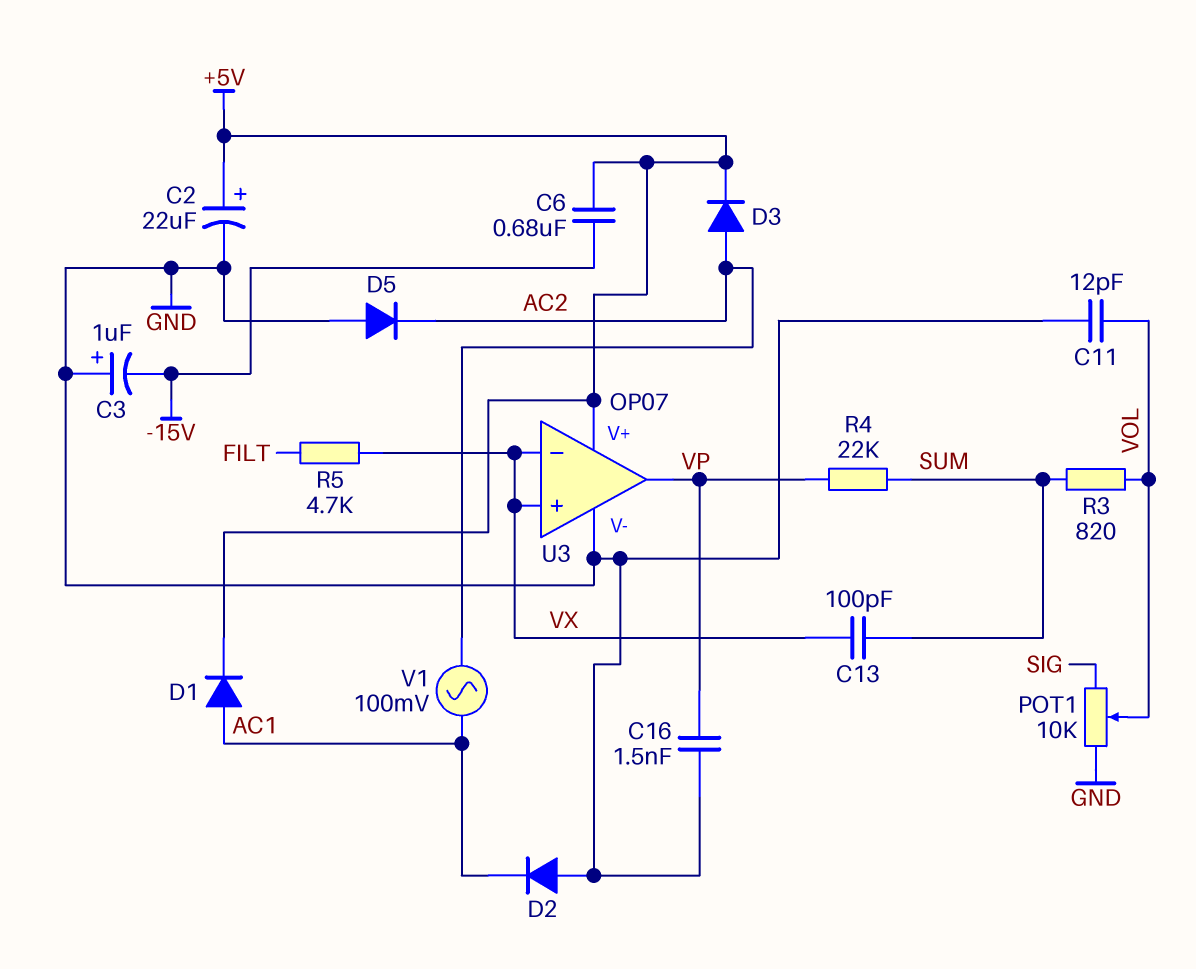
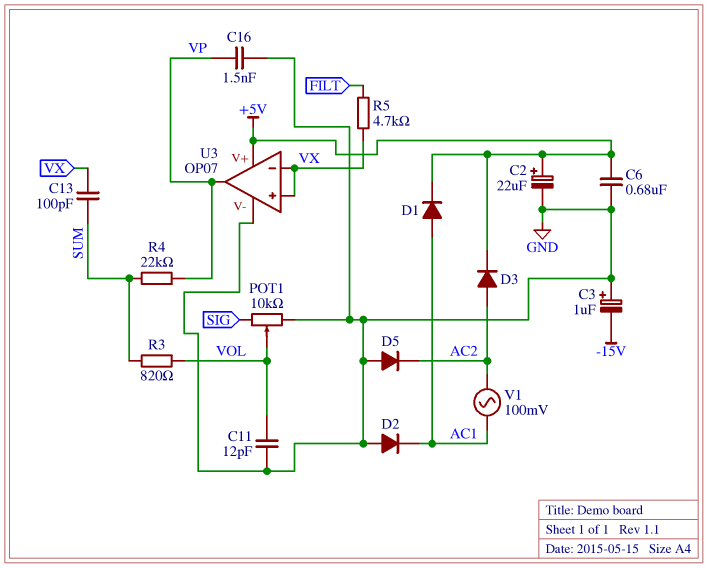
C6: 680nF (+5V, -15V) -> 680nF (+5V, GND)

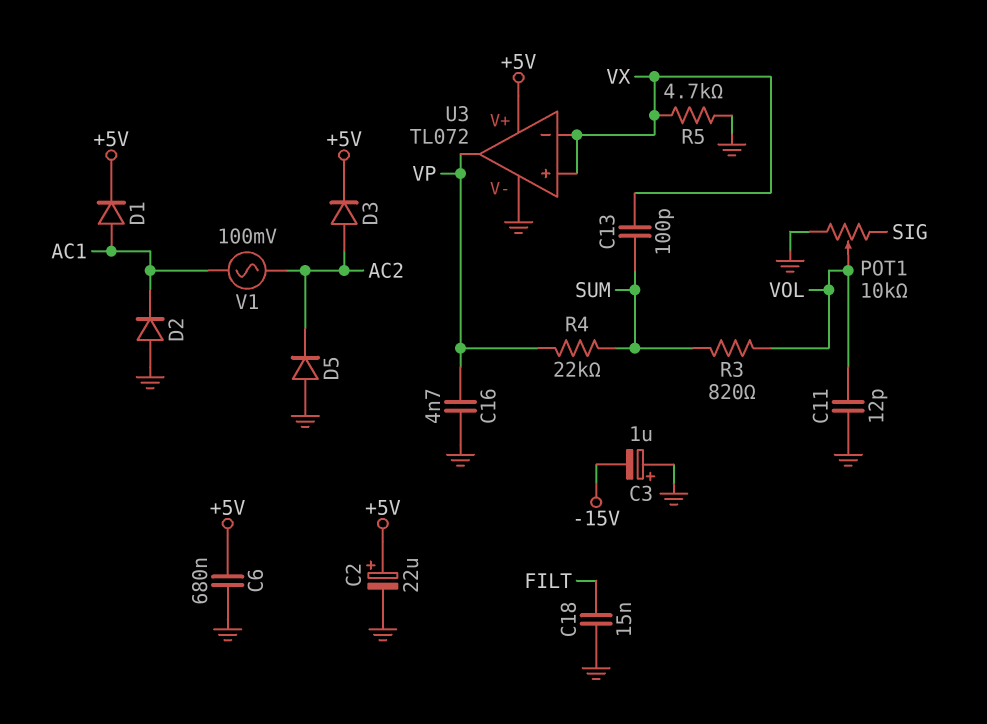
C16: 1.5nF (GND, VP) -> 4.7nF (GND, VP)
C18: none -> 15nF (FILT, GND)
R5: 4.7k (FILT, VX) -> 4.7k (GND, VX)
U3: OP07 -> TL072

